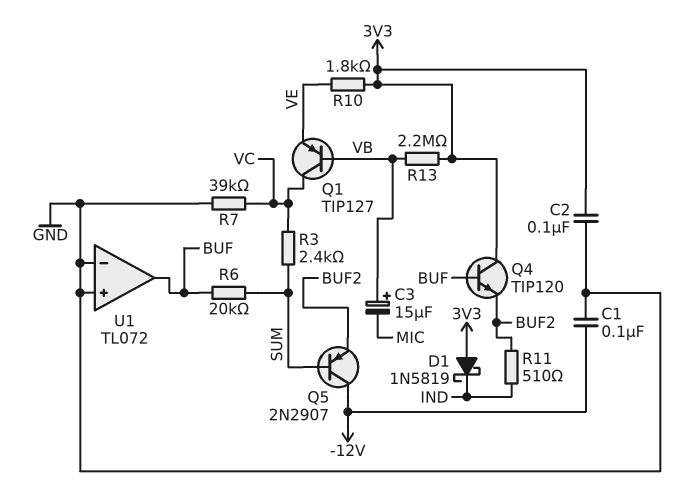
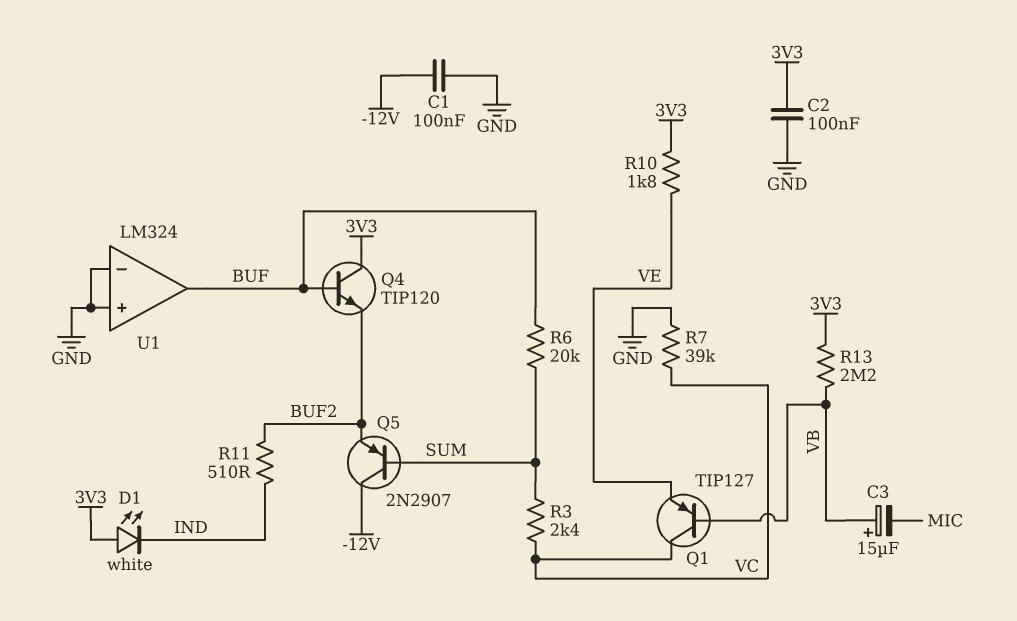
D1: schottky 1N5819 (A 3V3, K IND) -> LED white (A 3V3, K IND)
U1: TL072 -> LM324

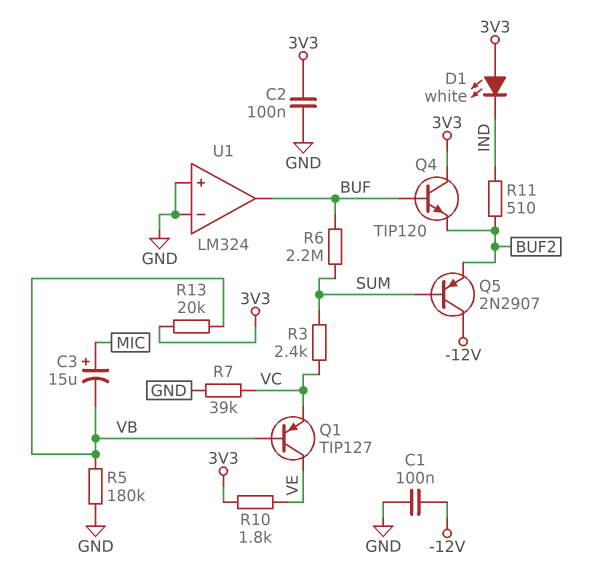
C3: 15uF (plus VB, minus MIC) -> 15uF (plus MIC, minus VB)
Q1: PNP TIP127 (B VB, C VC, E VE) -> PNP TIP127 (B VB, C VE, E VC)
R5: none -> 180k (GND, VB)
R6: 20k (BUF, SUM) -> 2.2M (BUF, SUM)
R13: 2.2M (3V3, VB) -> 20k (3V3, VB)

